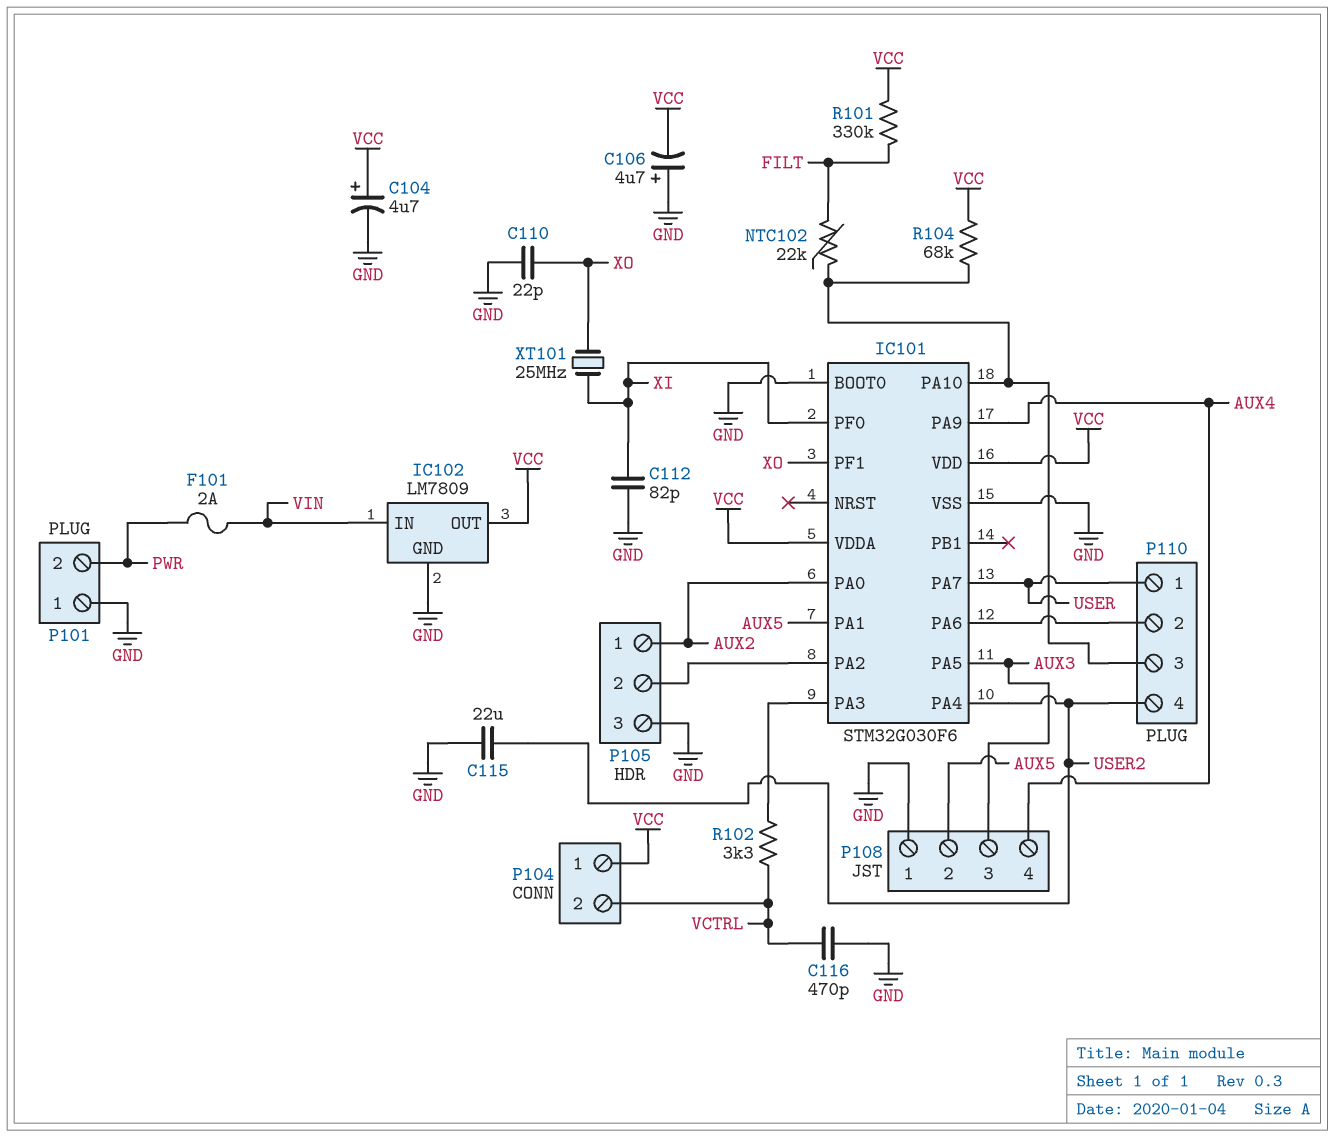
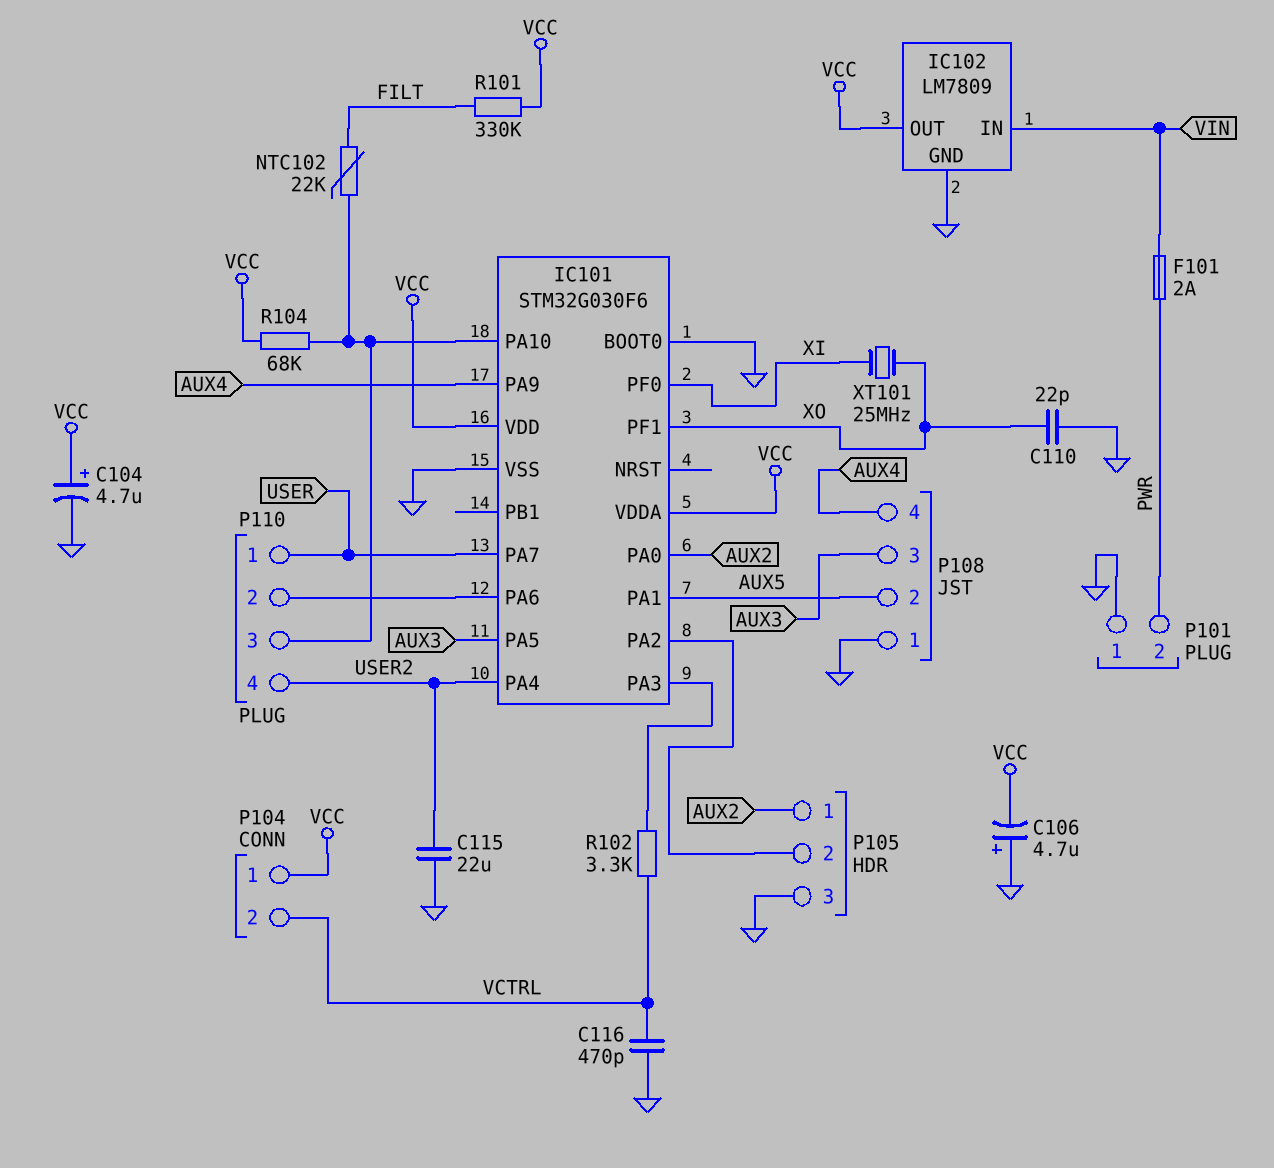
C112: 82pF (GND, XI) -> none

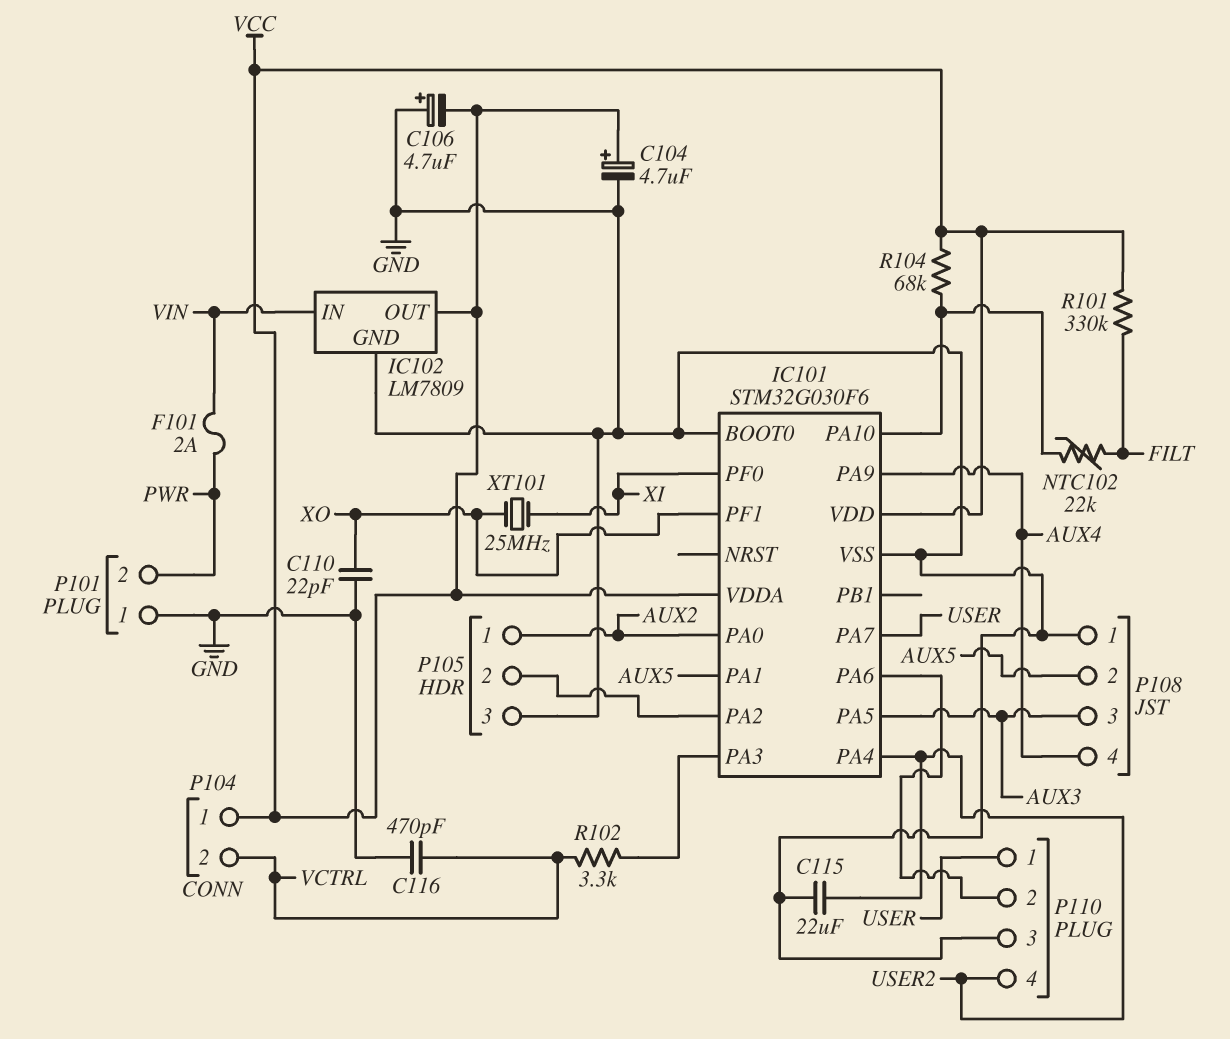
P110 pin 3: IC101/PA10 -> GND

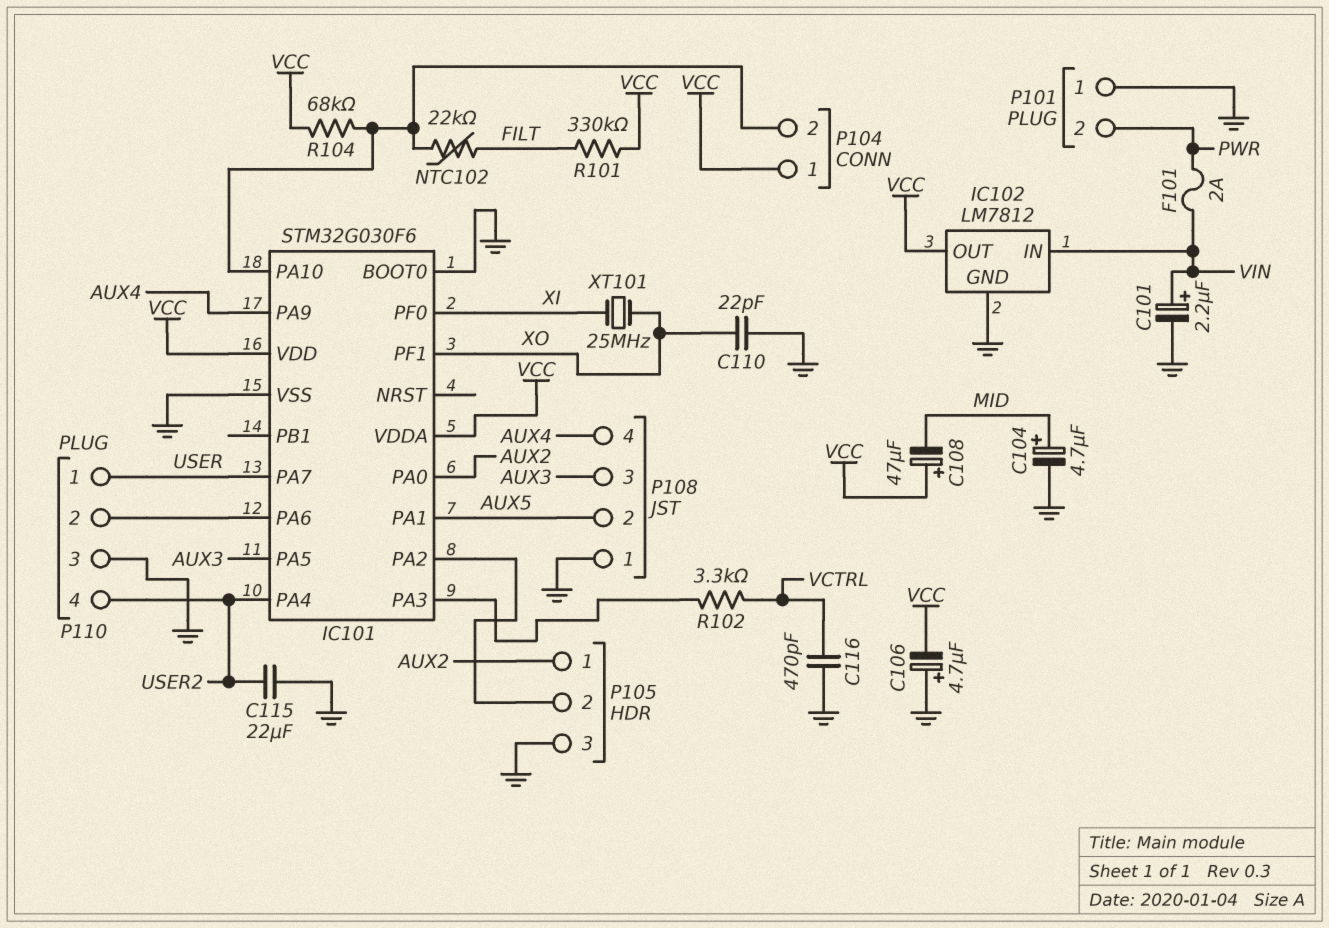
C101: none -> 2.2uF (plus VIN, minus GND)
C104: 4.7uF (plus VCC, minus GND) -> 4.7uF (plus MID, minus GND)
C108: none -> 47uF (plus VCC, minus MID)
IC102: LM7809 -> LM7812
P104 pin 2: VCTRL -> IC101/PA10

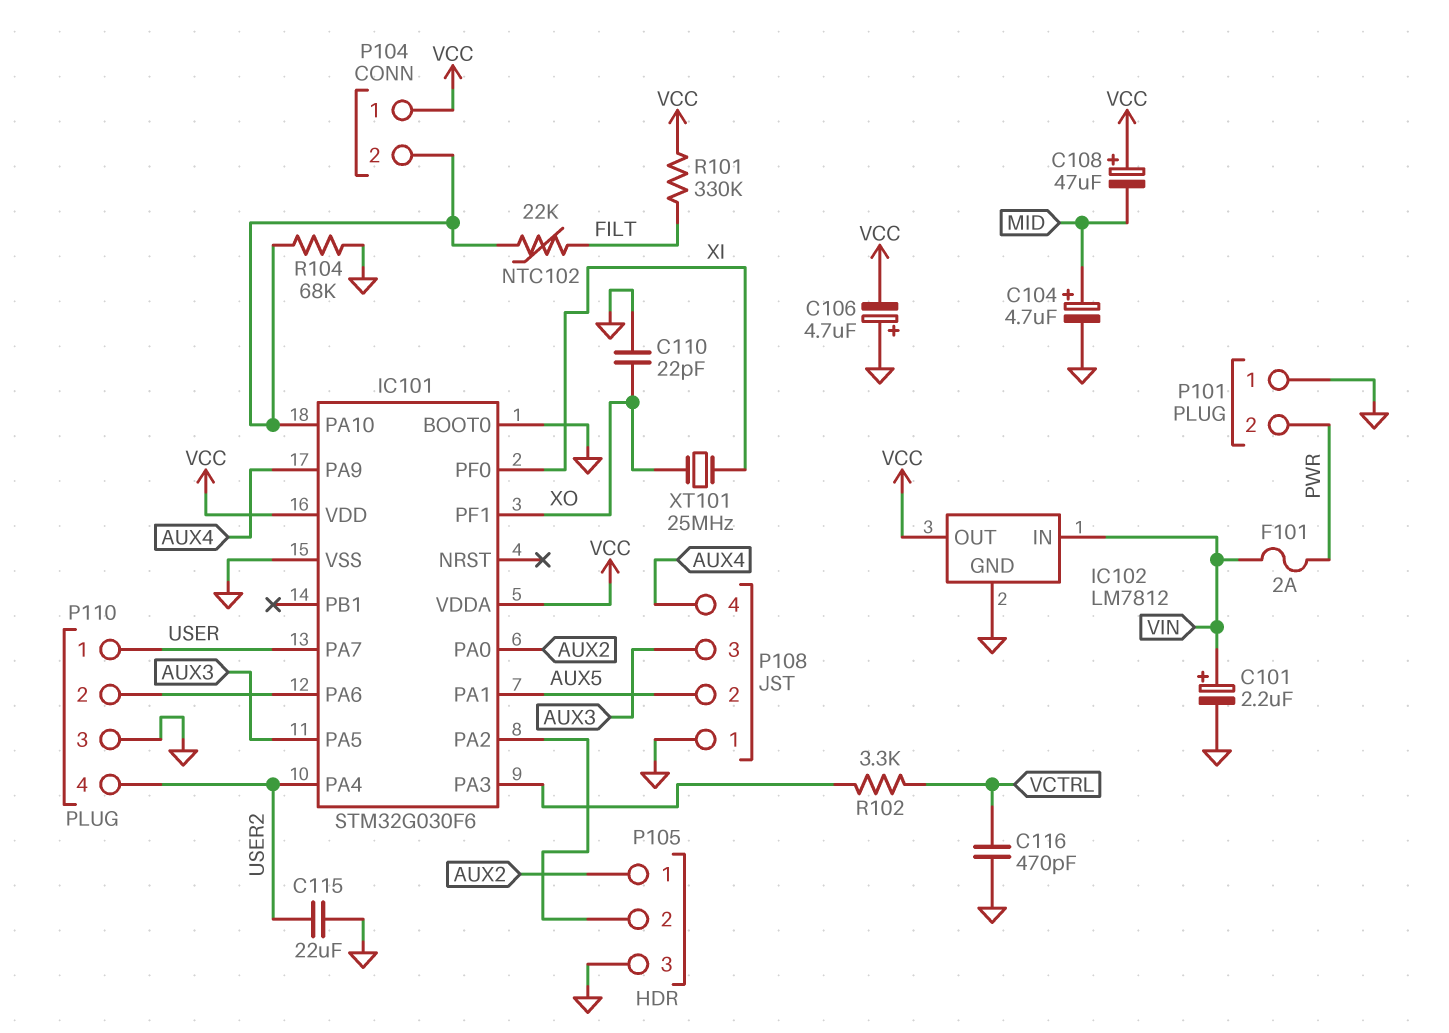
R104: 68k (IC101/PA10, VCC) -> 68k (GND, IC101/PA10)

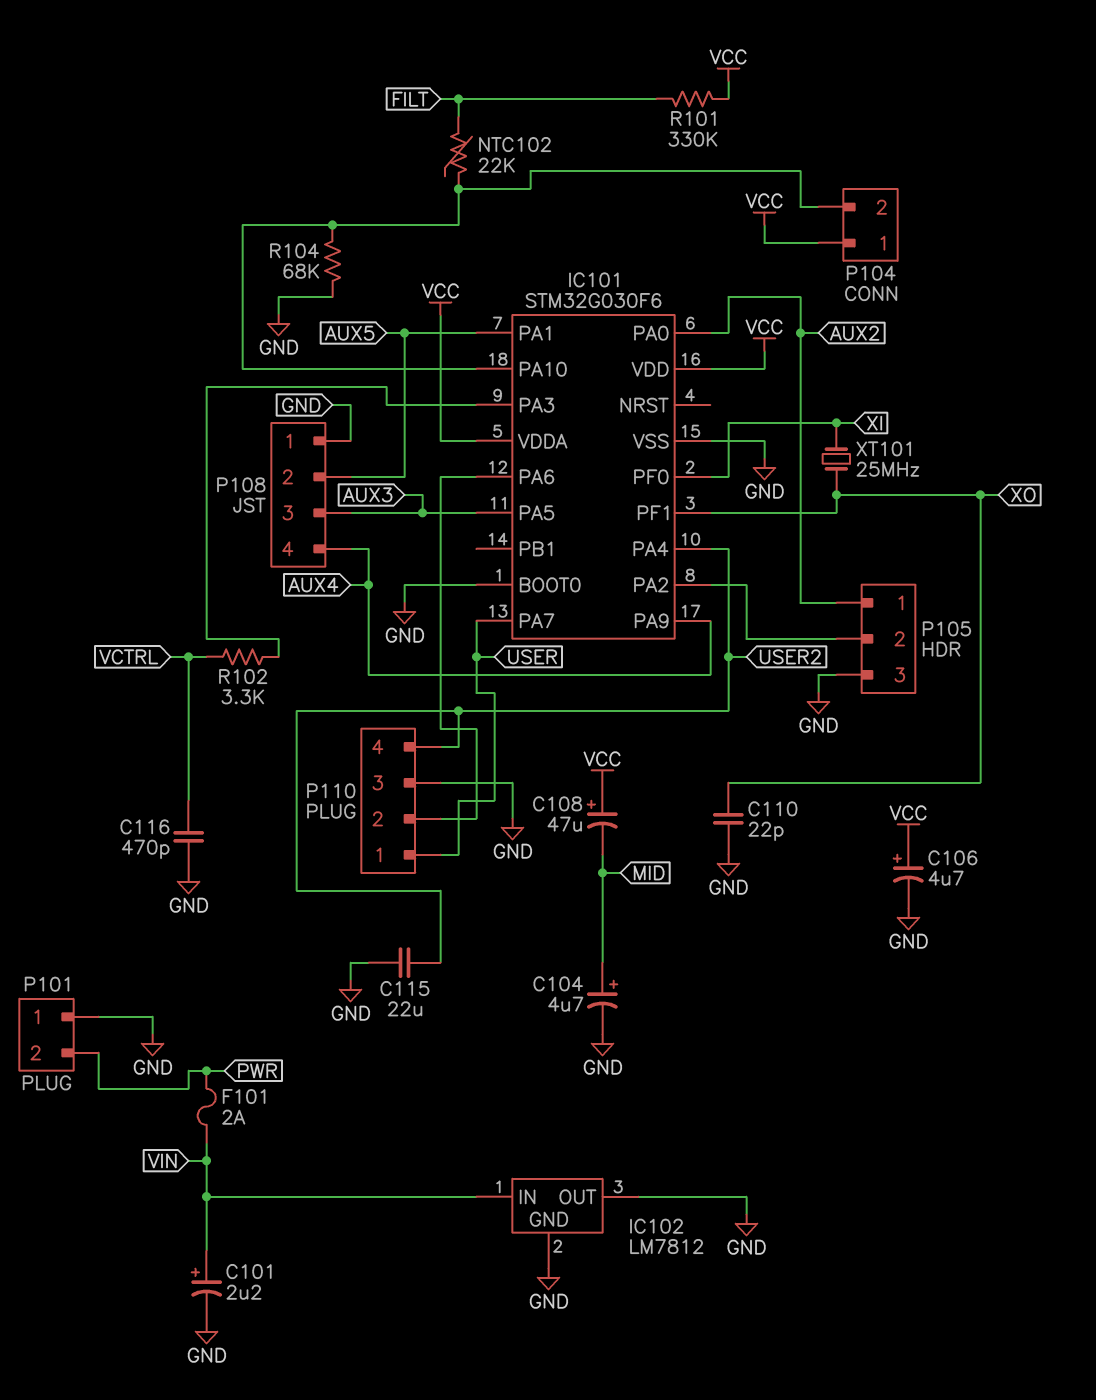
C106: 4.7uF (plus GND, minus VCC) -> 4.7uF (plus VCC, minus GND)
IC102 pin OUT: VCC -> GND

